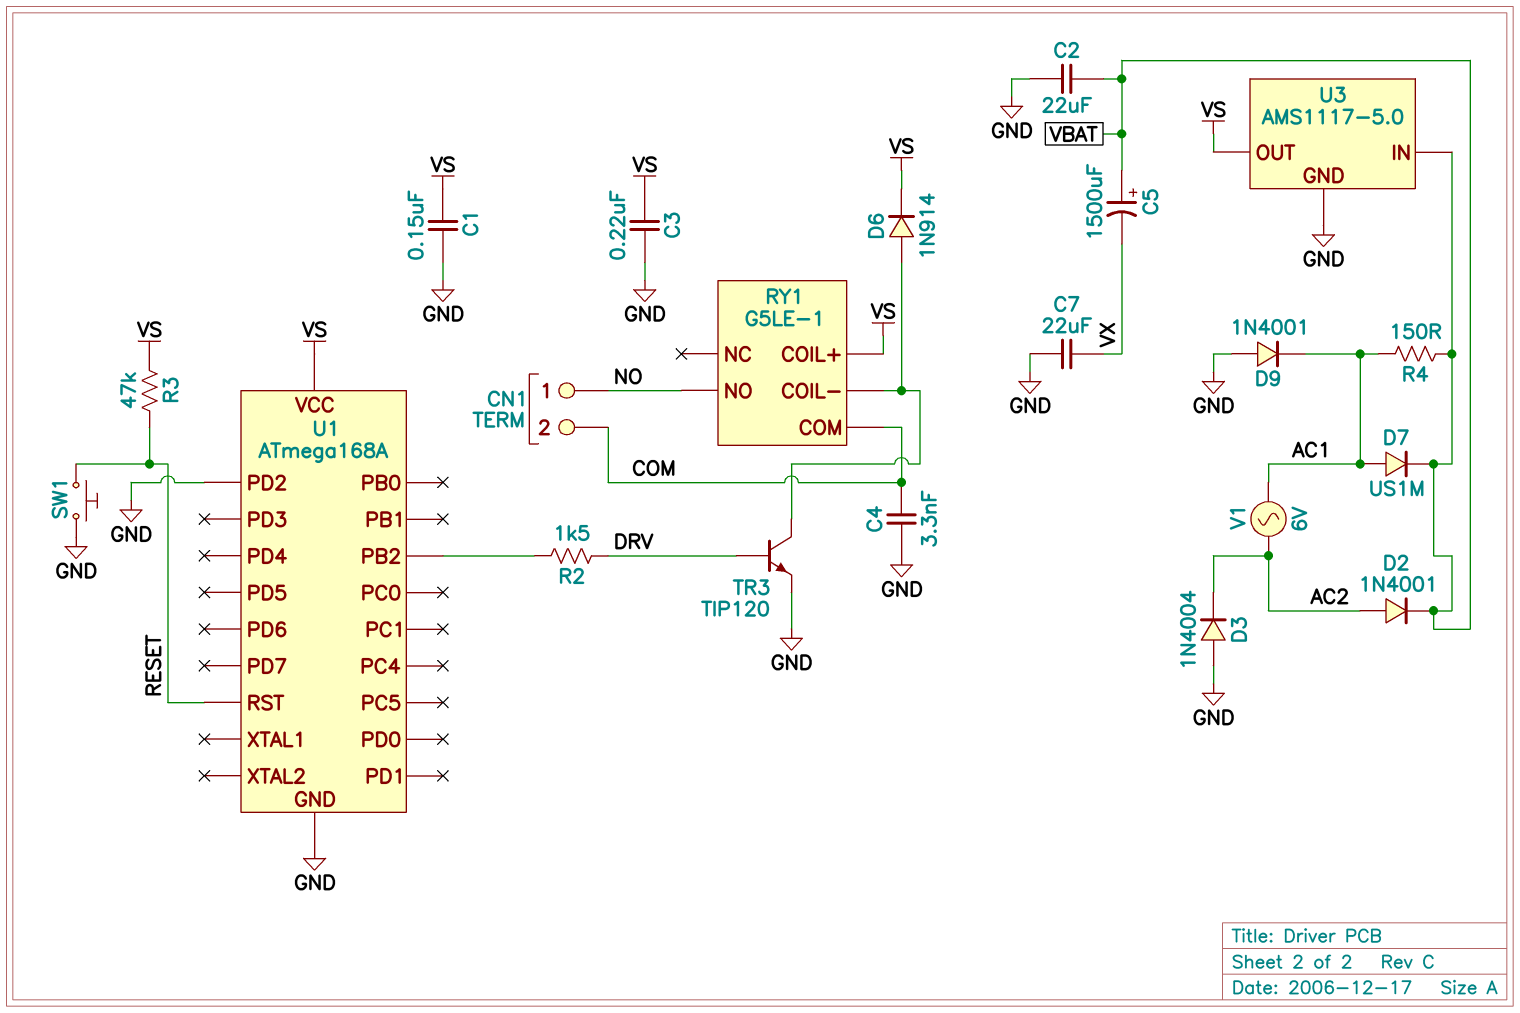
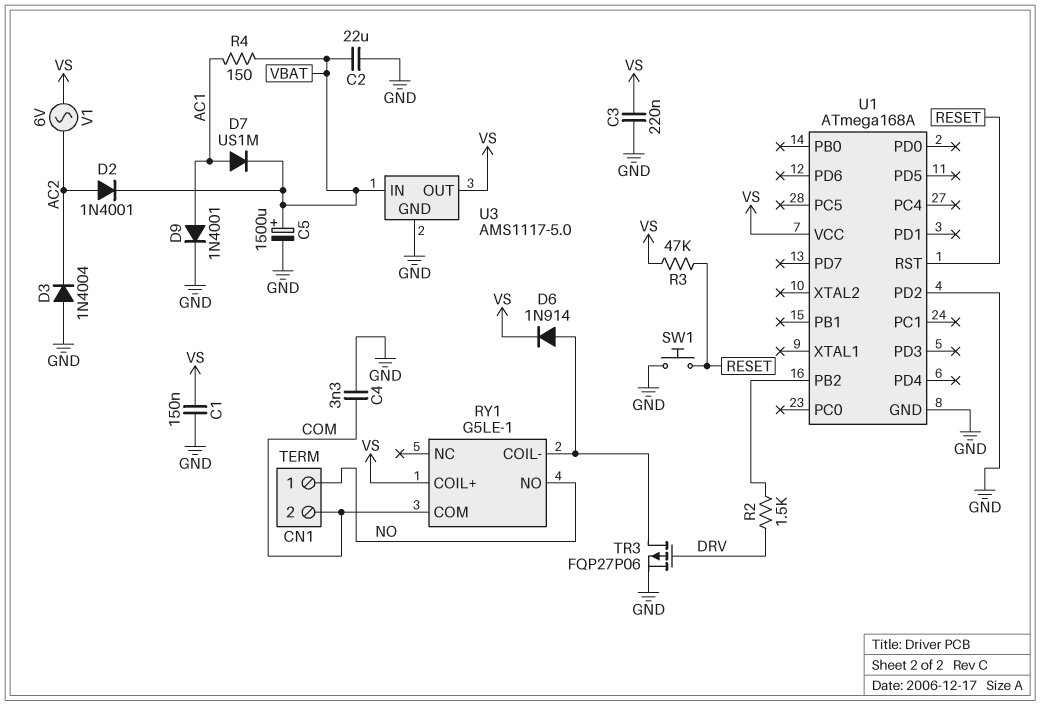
C5: 1500uF (plus VBAT, minus VX) -> 1500uF (plus VBAT, minus GND)
C7: 22uF (GND, VX) -> none
D9: diode 1N4001 (A GND, K AC1) -> diode 1N4001 (A AC1, K GND)
TR3: NPN TIP120 (B DRV, C RY1/COIL-, E GND) -> PMOS FQP27P06 (G DRV, D RY1/COIL-, S GND)
V1: AC 6V (AC1, AC2) -> AC 6V (AC2, VS)

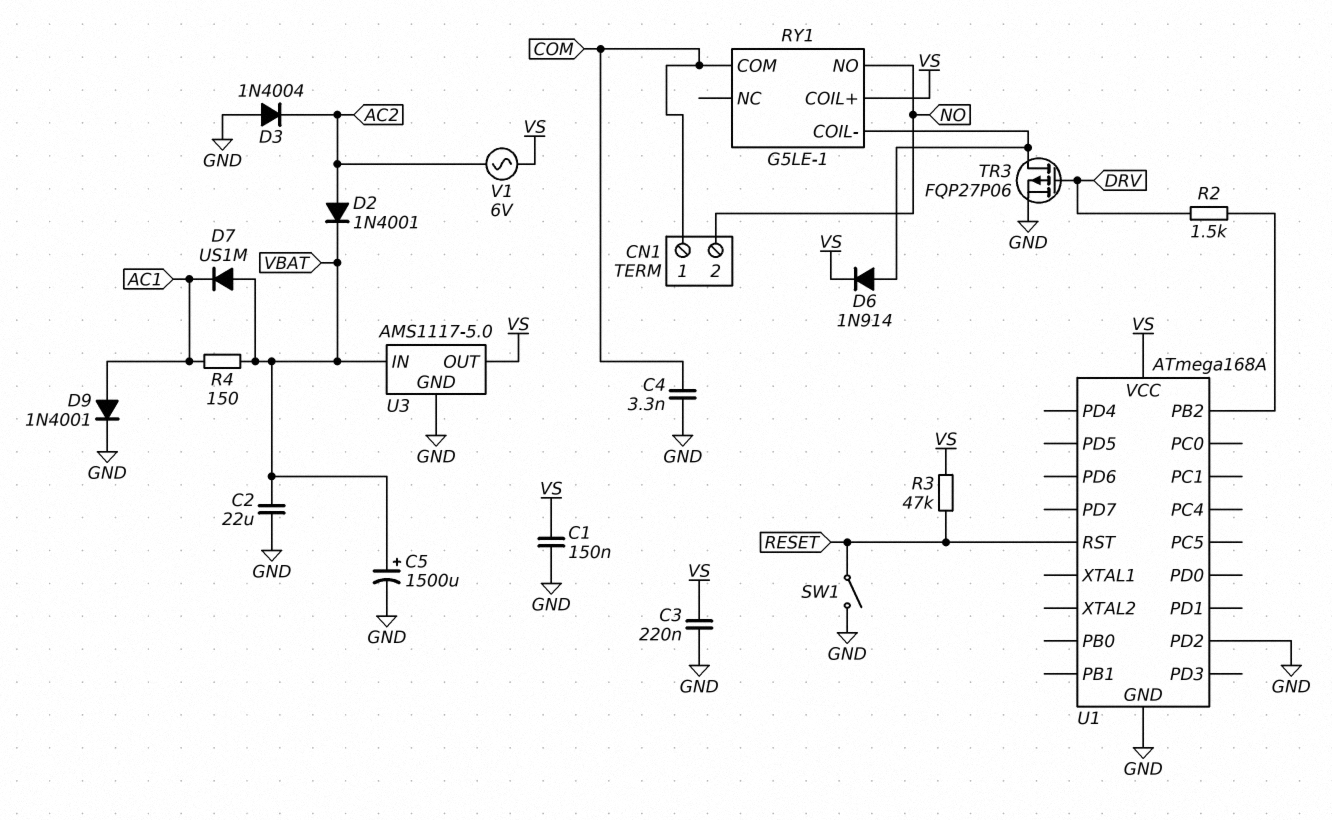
CN1 pin 1: NO -> COM
CN1 pin 2: COM -> NO
D7: diode US1M (A AC1, K VBAT) -> diode US1M (A VBAT, K AC1)
SW1: button (GND, RESET) -> switch (GND, RESET)

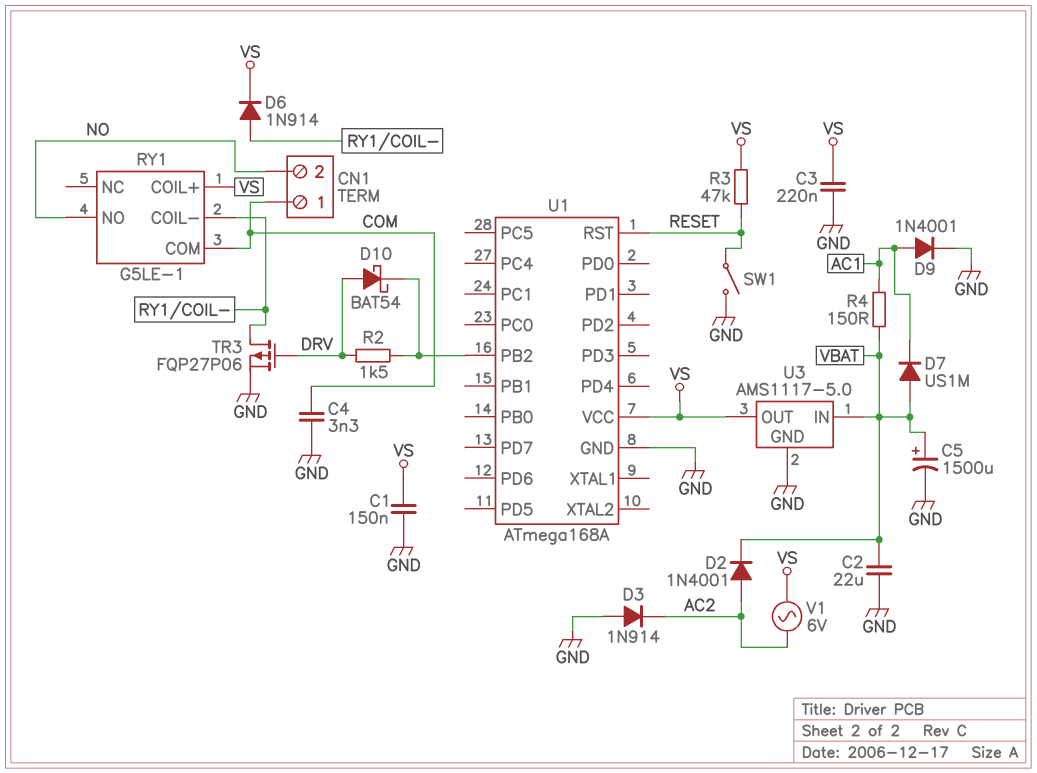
D3: diode 1N4004 (A GND, K AC2) -> diode 1N914 (A GND, K AC2)
D10: none -> schottky BAT54 (A DRV, K U1/PB2)
U1 pin PD2: GND -> none

